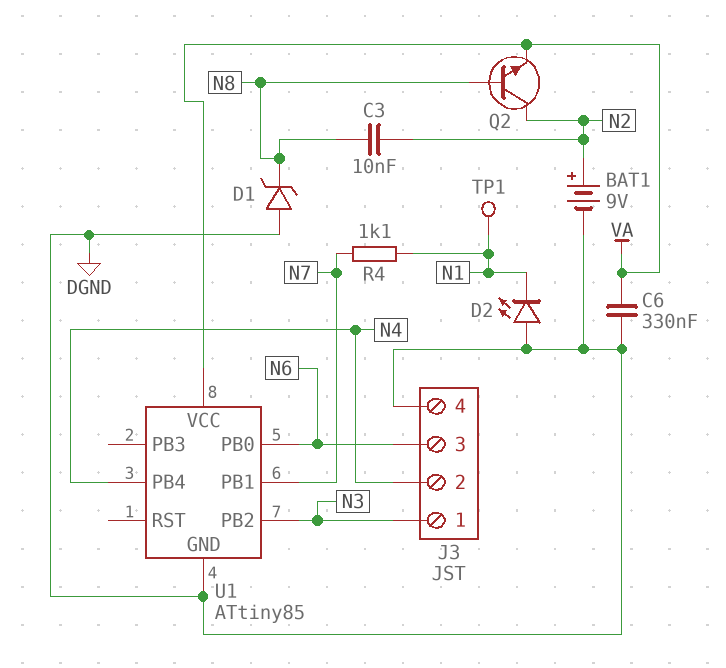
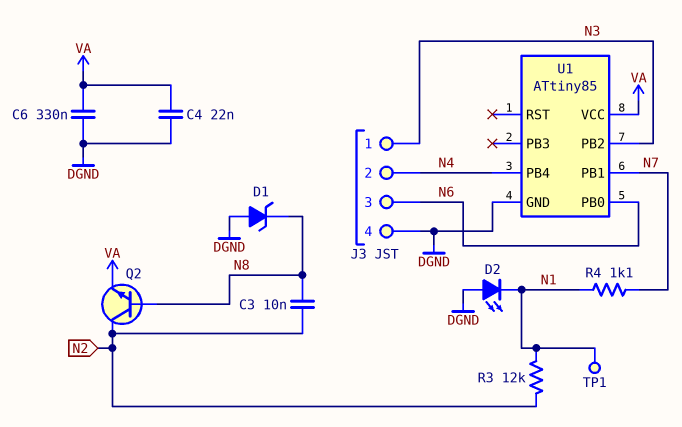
BAT1: 9V (plus N2, minus DGND) -> none
C4: none -> 22nF (DGND, VA)
R3: none -> 12k (N1, N2)

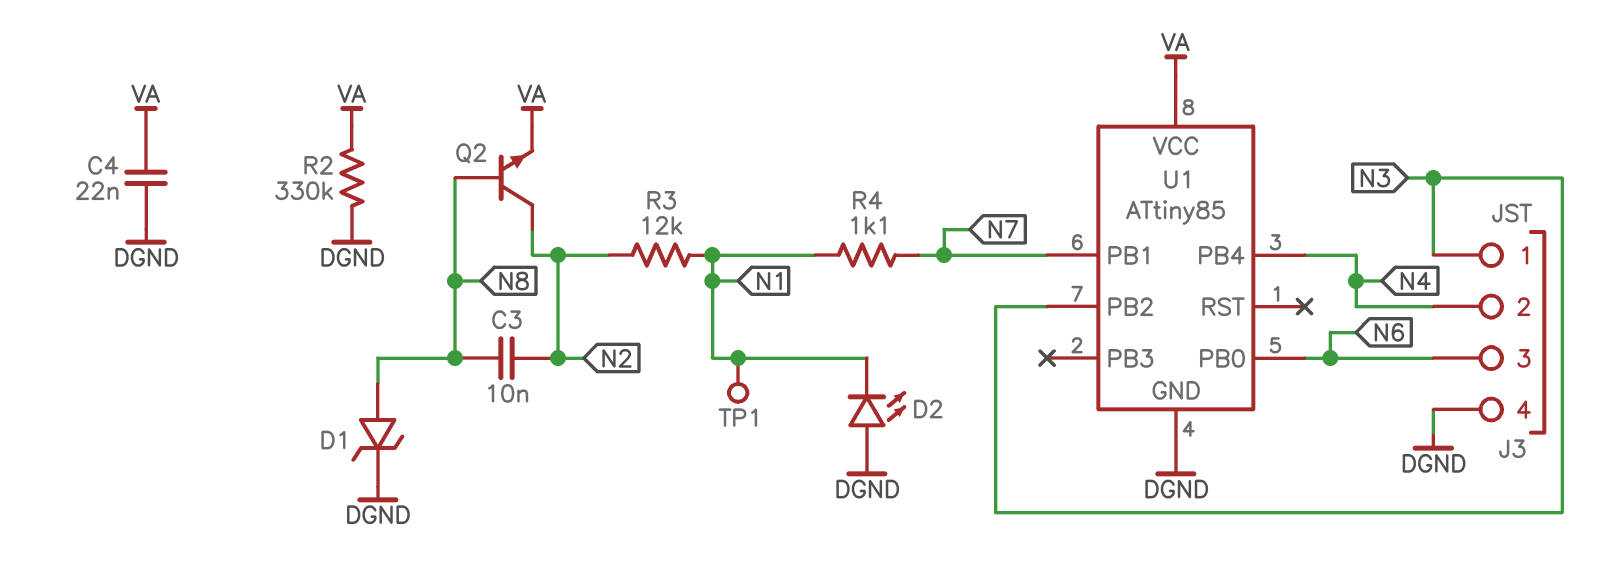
C6: 330nF (DGND, VA) -> none
D1: zener (A DGND, K N8) -> zener (A N8, K DGND)
R2: none -> 330k (DGND, VA)

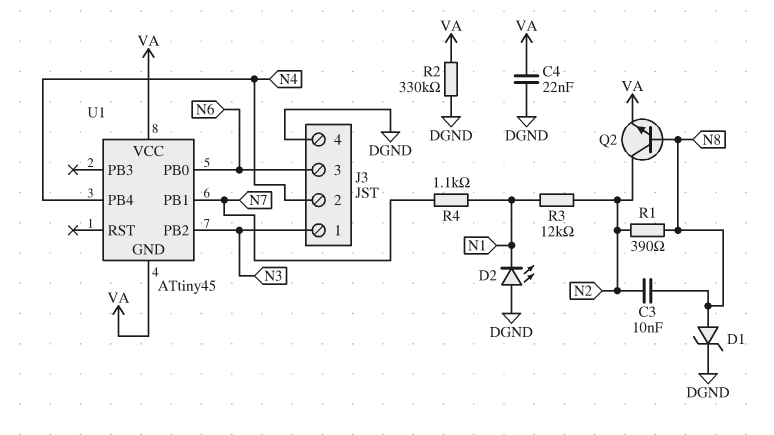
R1: none -> 390 (N2, N8)
TP1: test point (N1) -> none
U1: ATtiny85 -> ATtiny45
U1 pin GND: DGND -> VA

